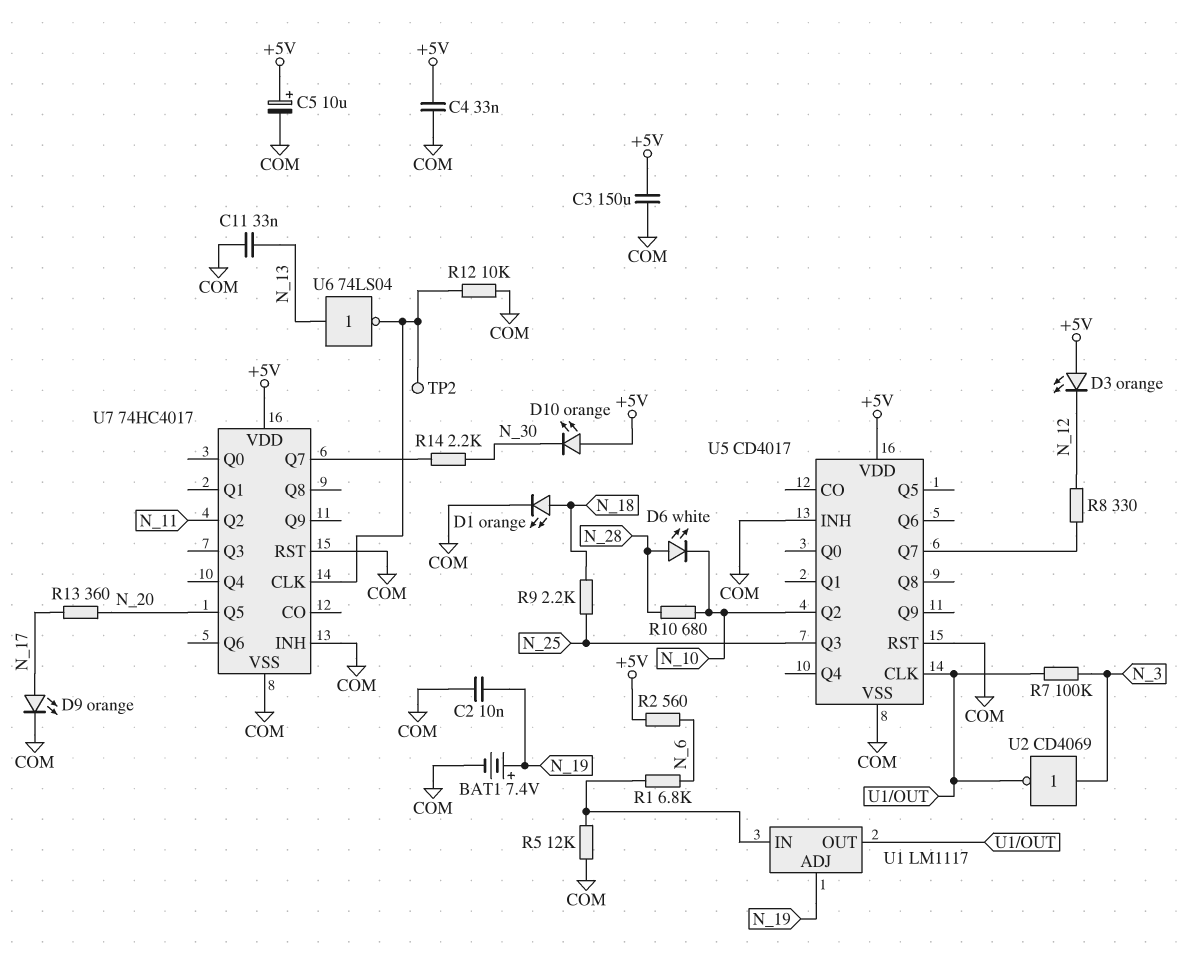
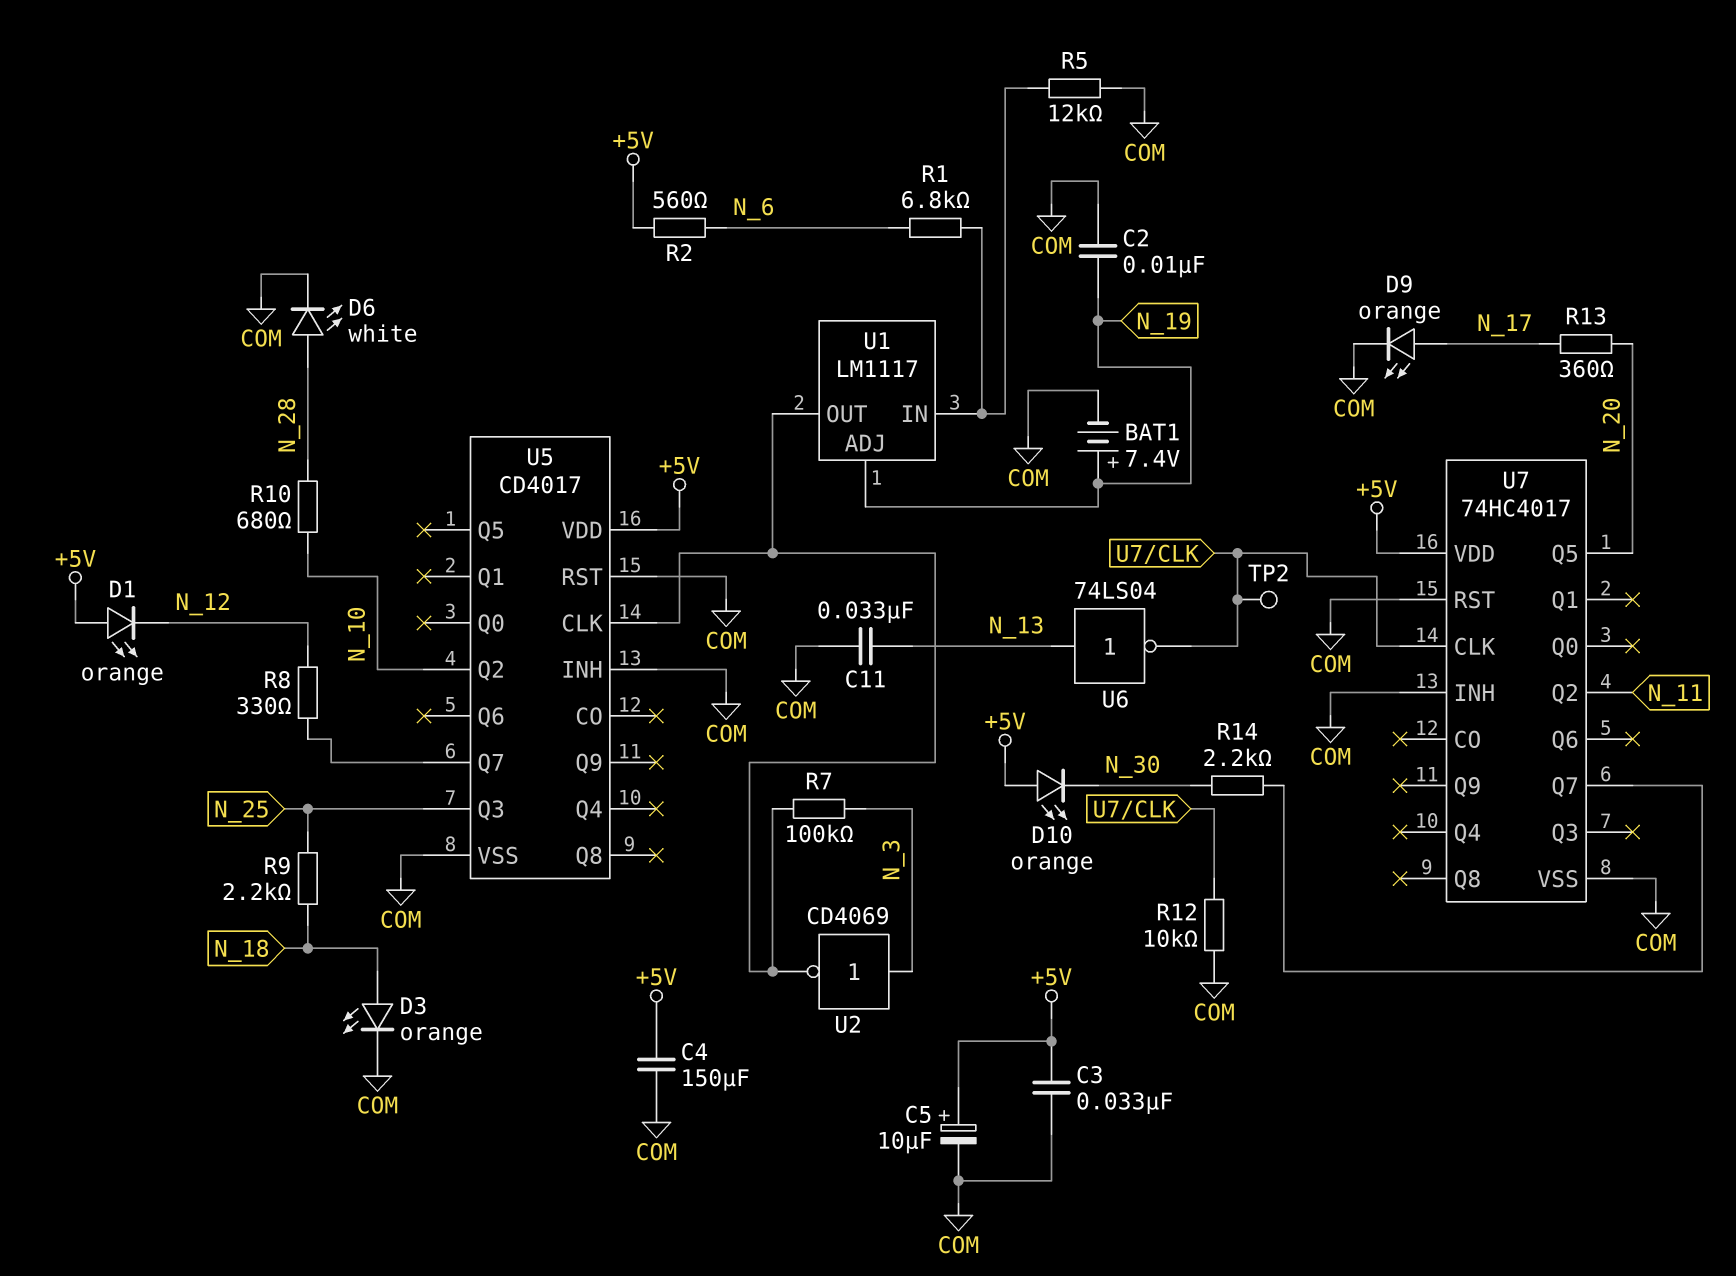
C3: 150uF (+5V, COM) -> 33nF (+5V, COM)
C4: 33nF (+5V, COM) -> 150uF (+5V, COM)
D1: LED orange (A N_18, K COM) -> LED orange (A +5V, K N_12)
D3: LED orange (A +5V, K N_12) -> LED orange (A N_18, K COM)
D6: LED white (A N_28, K N_10) -> LED white (A N_28, K COM)

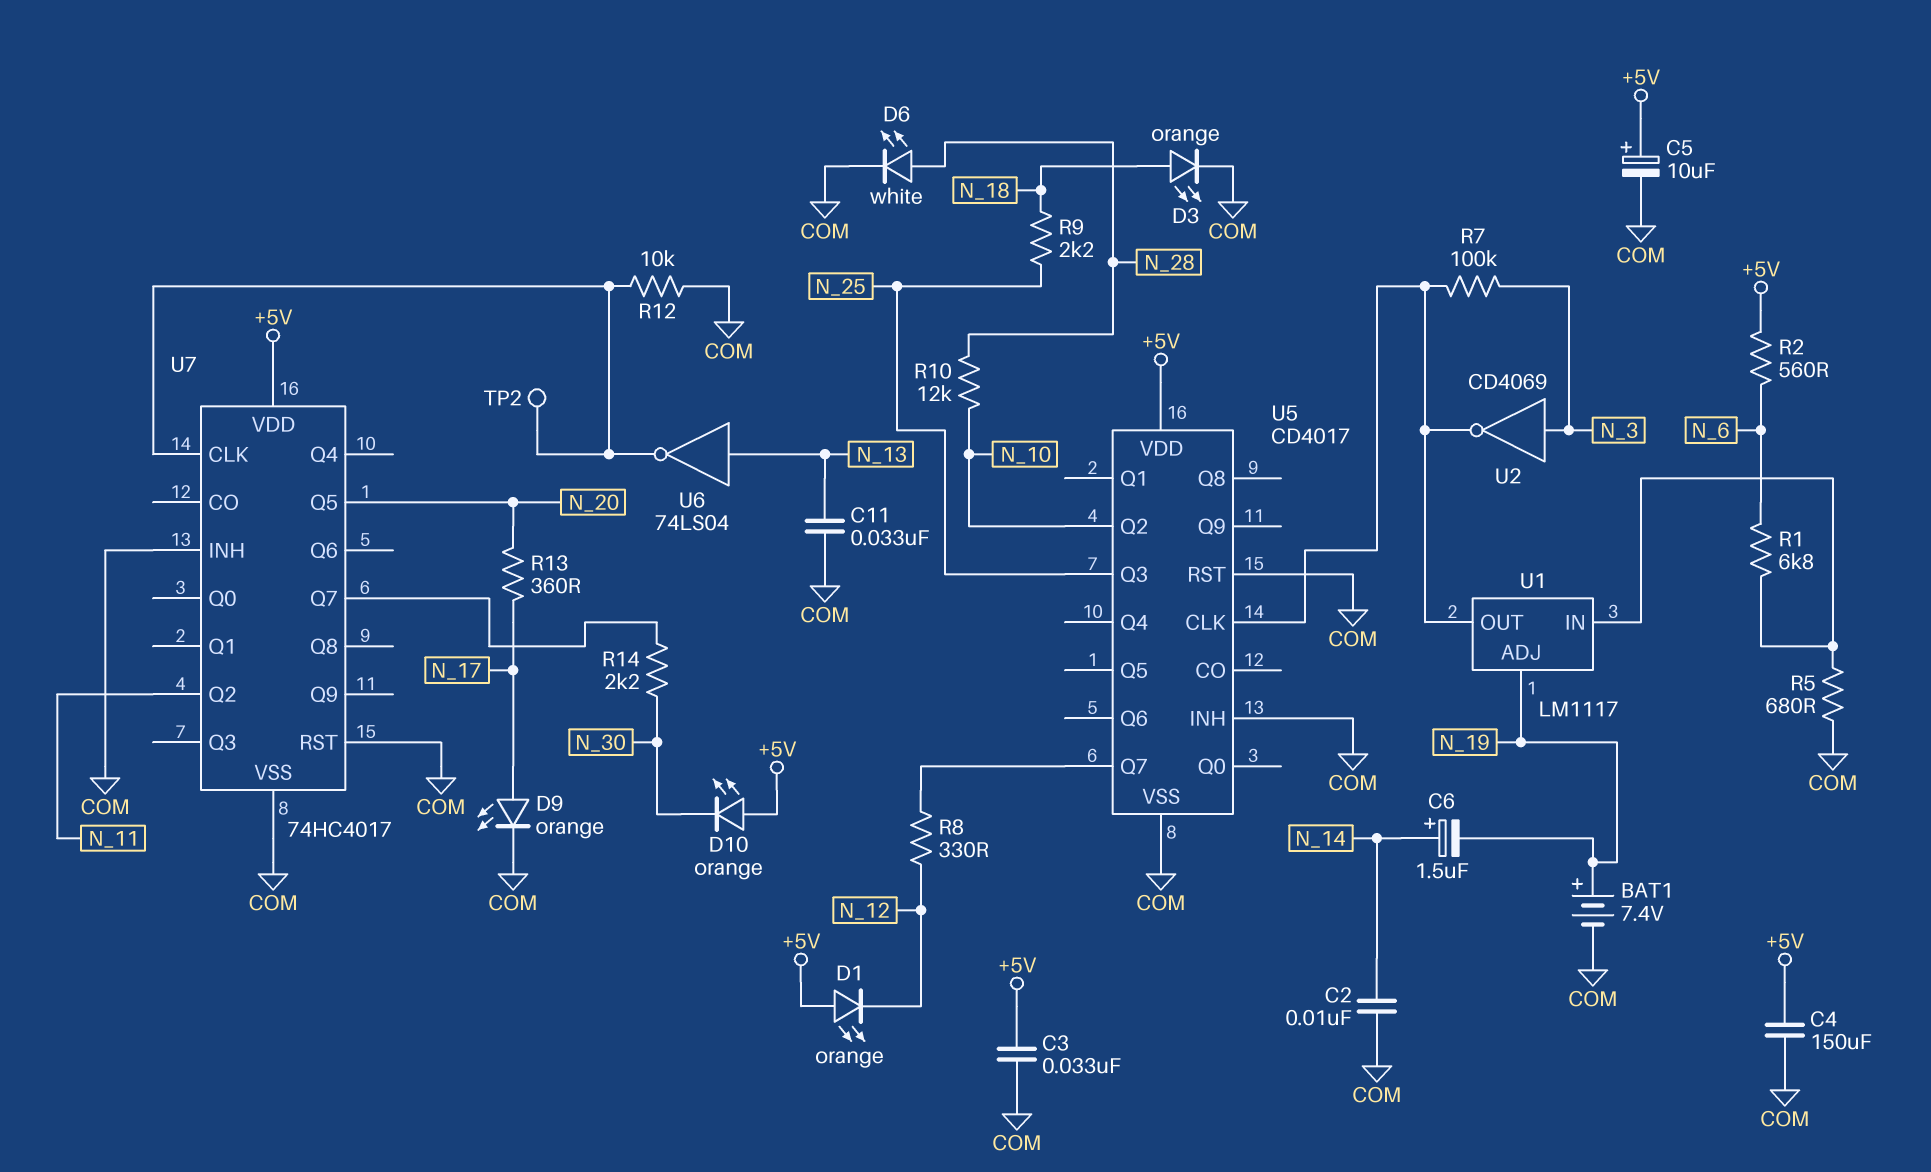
C2: 10nF (COM, N_19) -> 10nF (COM, N_14)
C6: none -> 1.5uF (plus N_14, minus N_19)
R5: 12k (COM, U1/IN) -> 680 (COM, U1/IN)
R10: 680 (N_10, N_28) -> 12k (N_10, N_28)

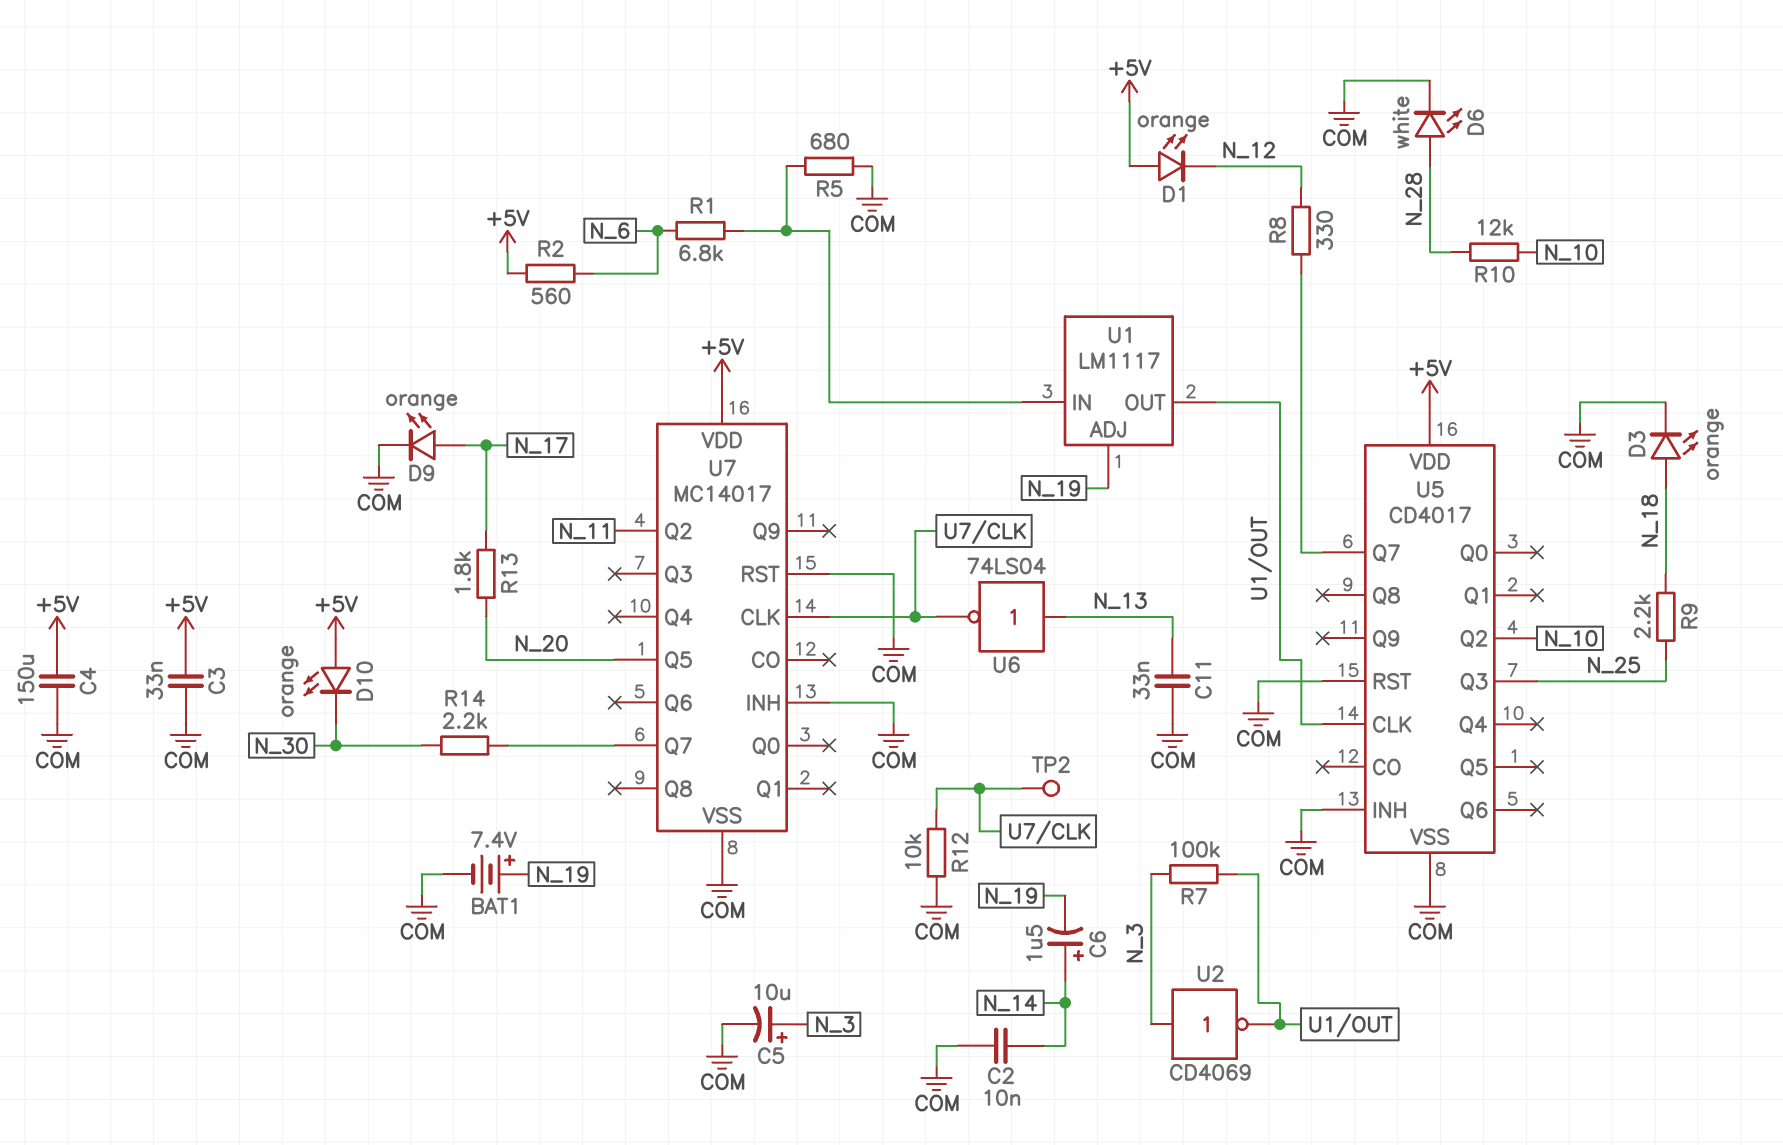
C5: 10uF (plus +5V, minus COM) -> 10uF (plus N_3, minus COM)
R13: 360 (N_17, N_20) -> 1.8k (N_17, N_20)
U7: 74HC4017 -> MC14017

